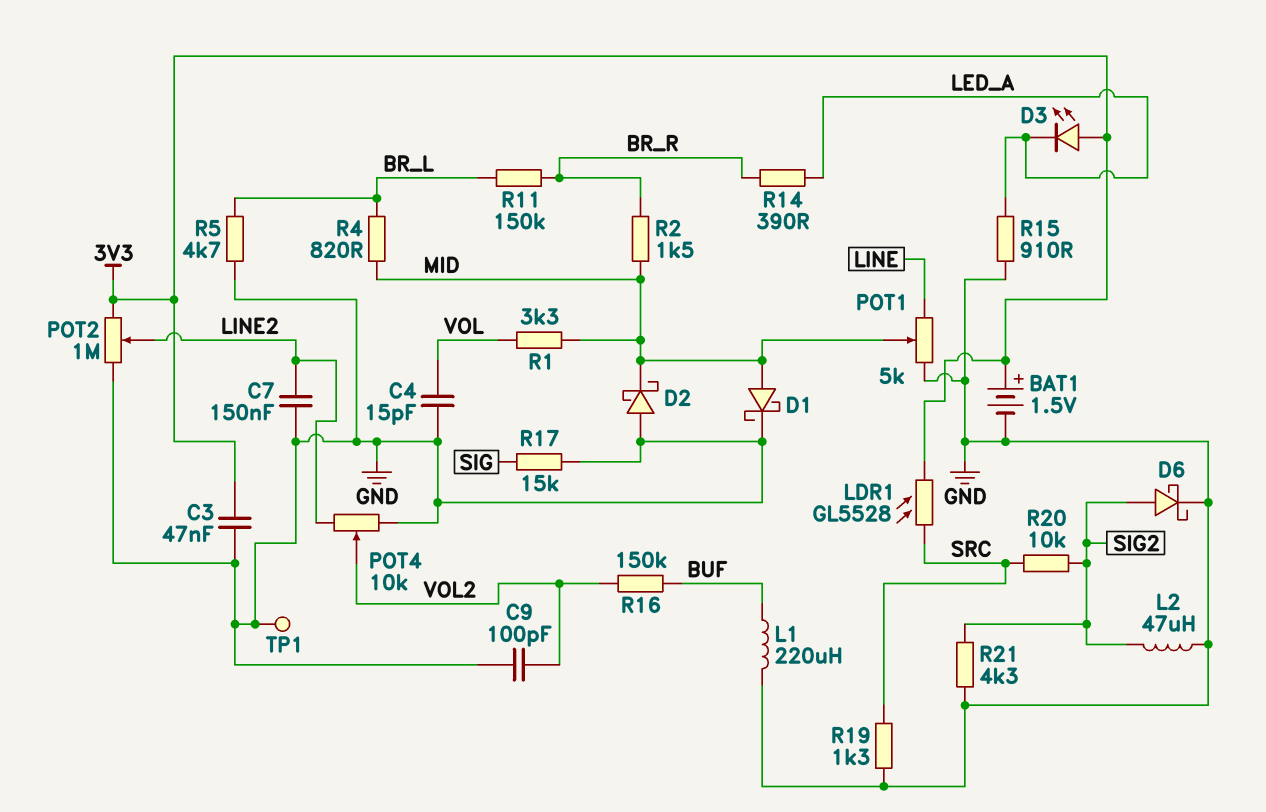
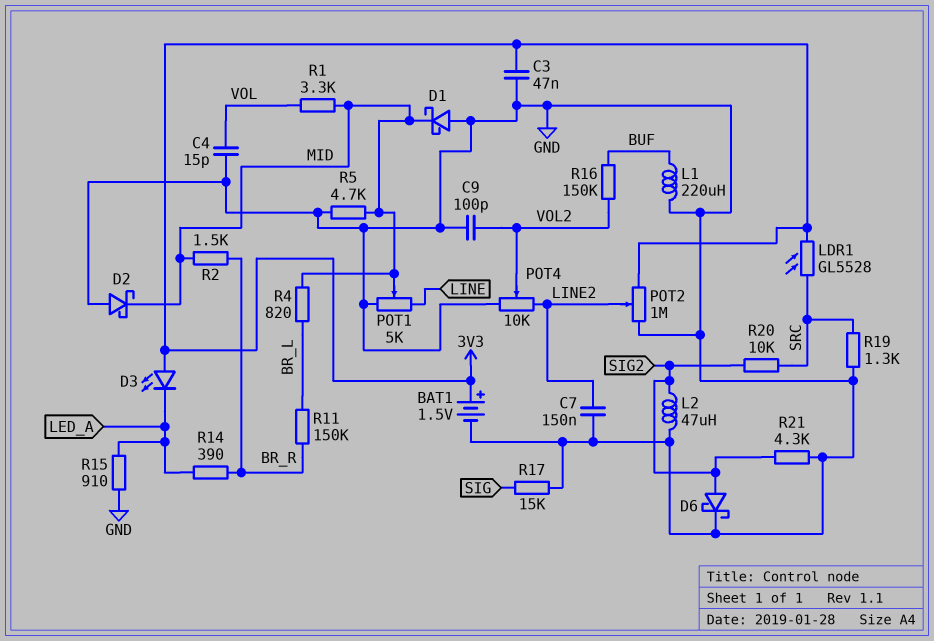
D1: schottky (A MID, K GND) -> schottky (A GND, K MID)
R5: 4.7k (BR_L, GND) -> 4.7k (GND, MID)
TP1: test point (GND) -> none

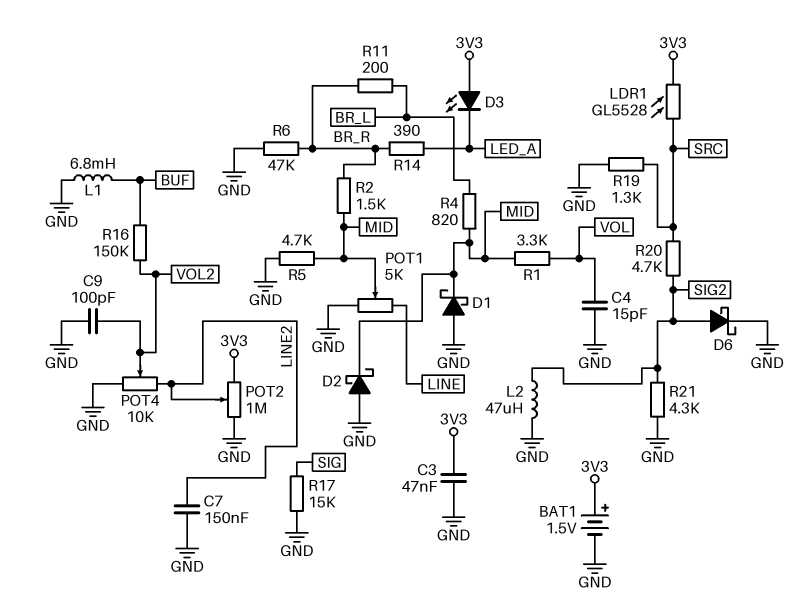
L1: 220uH (BUF, GND) -> 6.8mH (BUF, GND)
R6: none -> 47k (BR_R, GND)
R11: 150k (BR_L, BR_R) -> 200 (BR_L, BR_R)
R15: 910 (GND, LED_A) -> none
R20: 10k (SIG2, SRC) -> 4.7k (SIG2, SRC)

